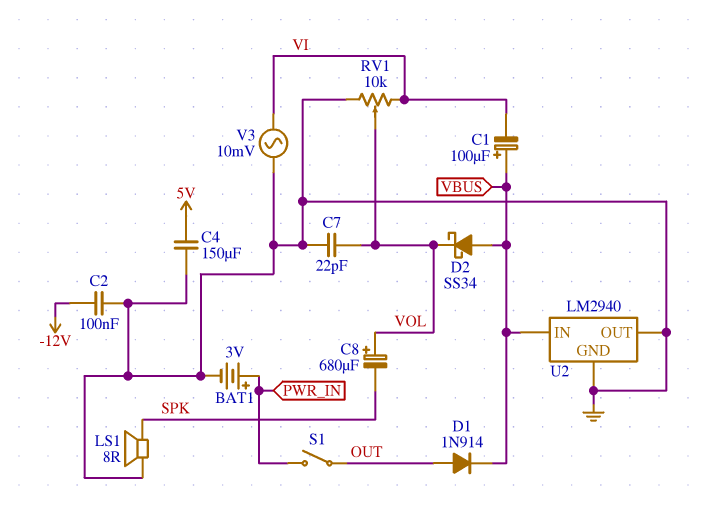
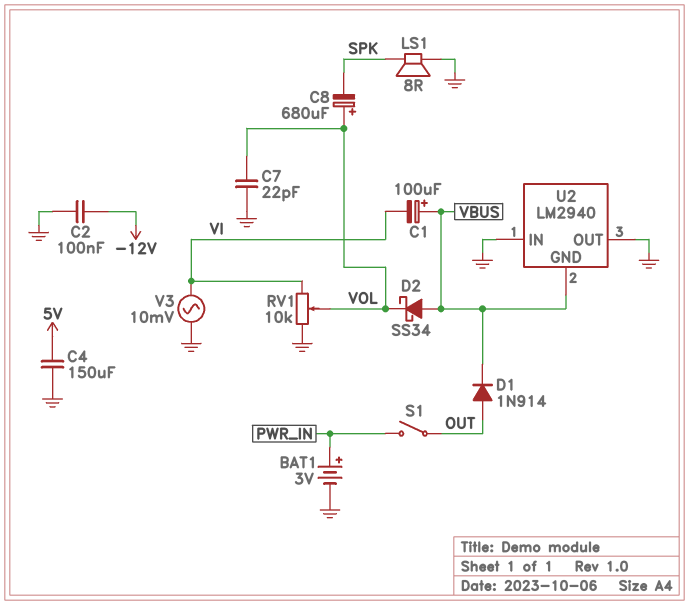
U2 pin GND: GND -> VBUS
U2 pin IN: VBUS -> GND

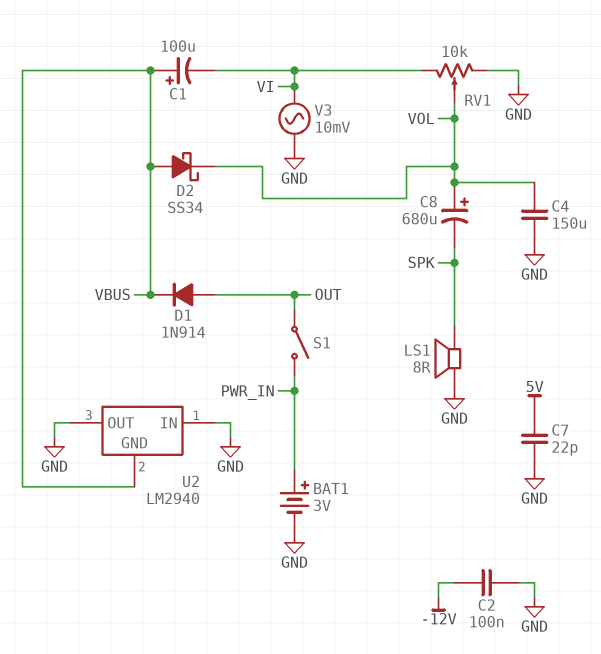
C4: 150uF (5V, GND) -> 150uF (GND, VOL)
C7: 22pF (GND, VOL) -> 22pF (5V, GND)

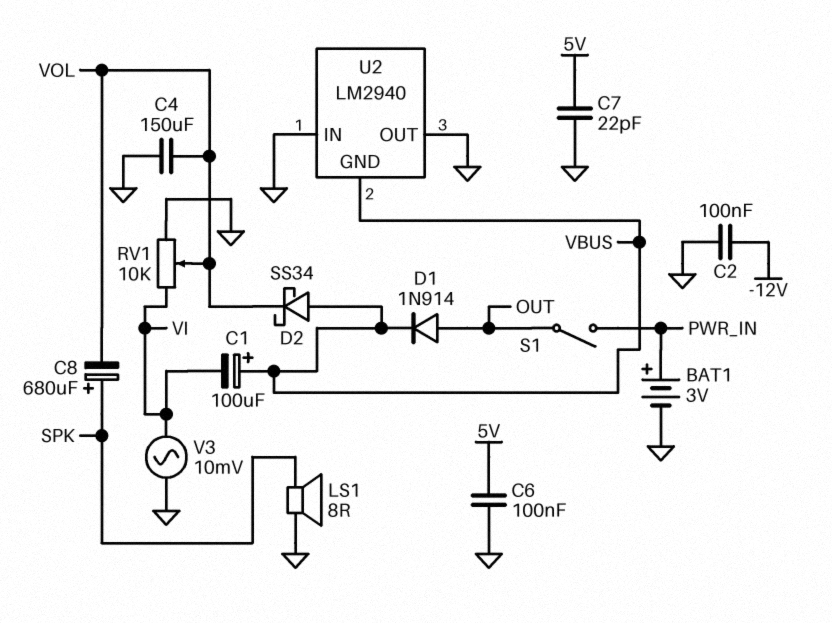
C6: none -> 100nF (5V, GND)
C8: 680uF (plus VOL, minus SPK) -> 680uF (plus SPK, minus VOL)

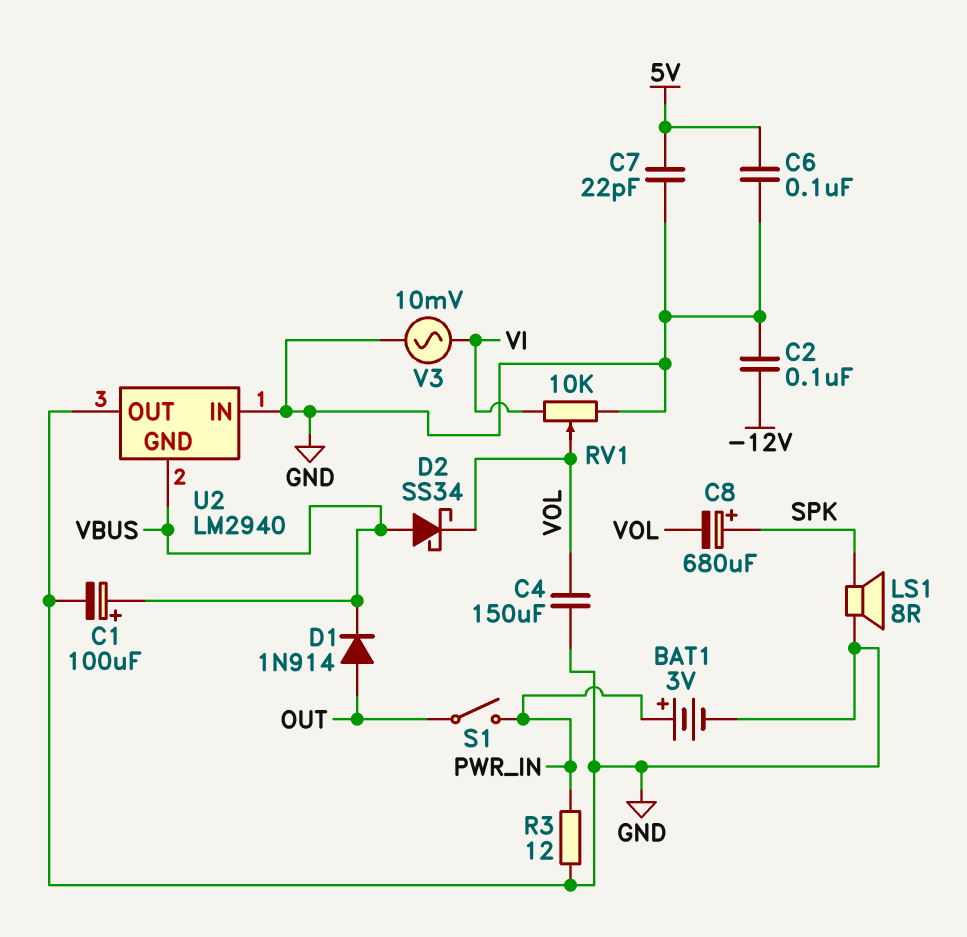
C1: 100uF (plus VBUS, minus VI) -> 100uF (plus VBUS, minus GND)
R3: none -> 12 (GND, PWR_IN)

